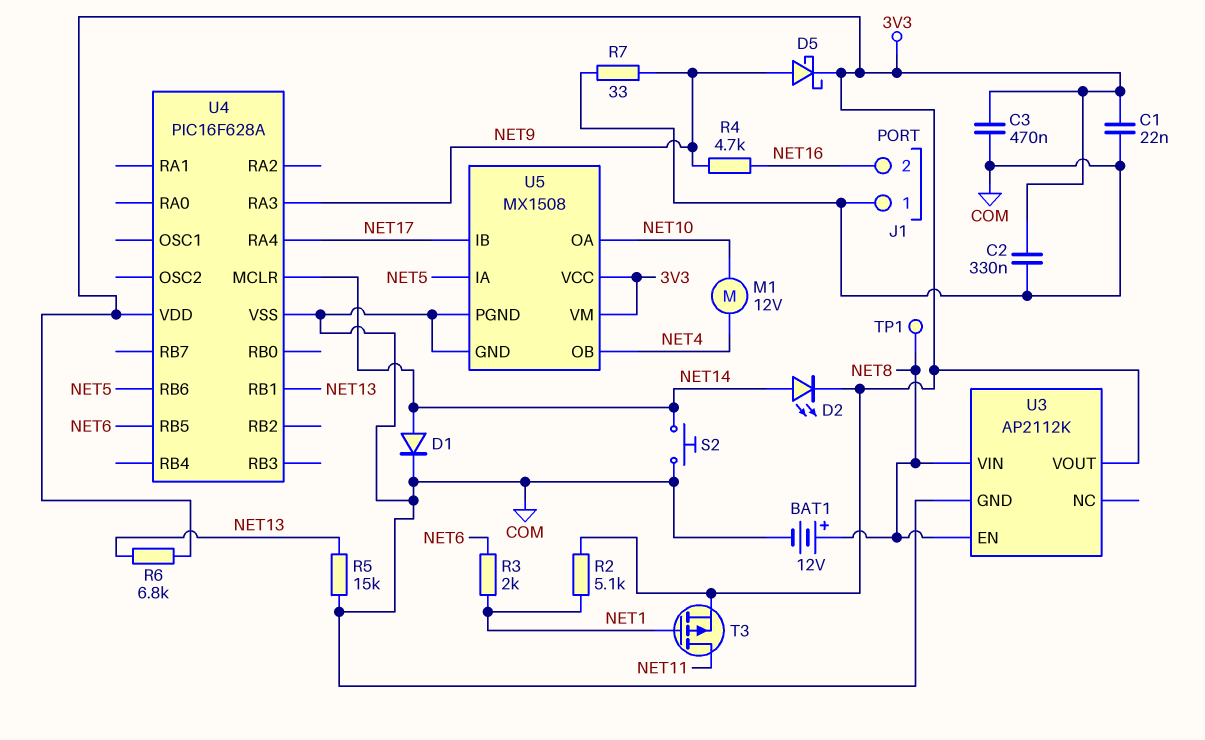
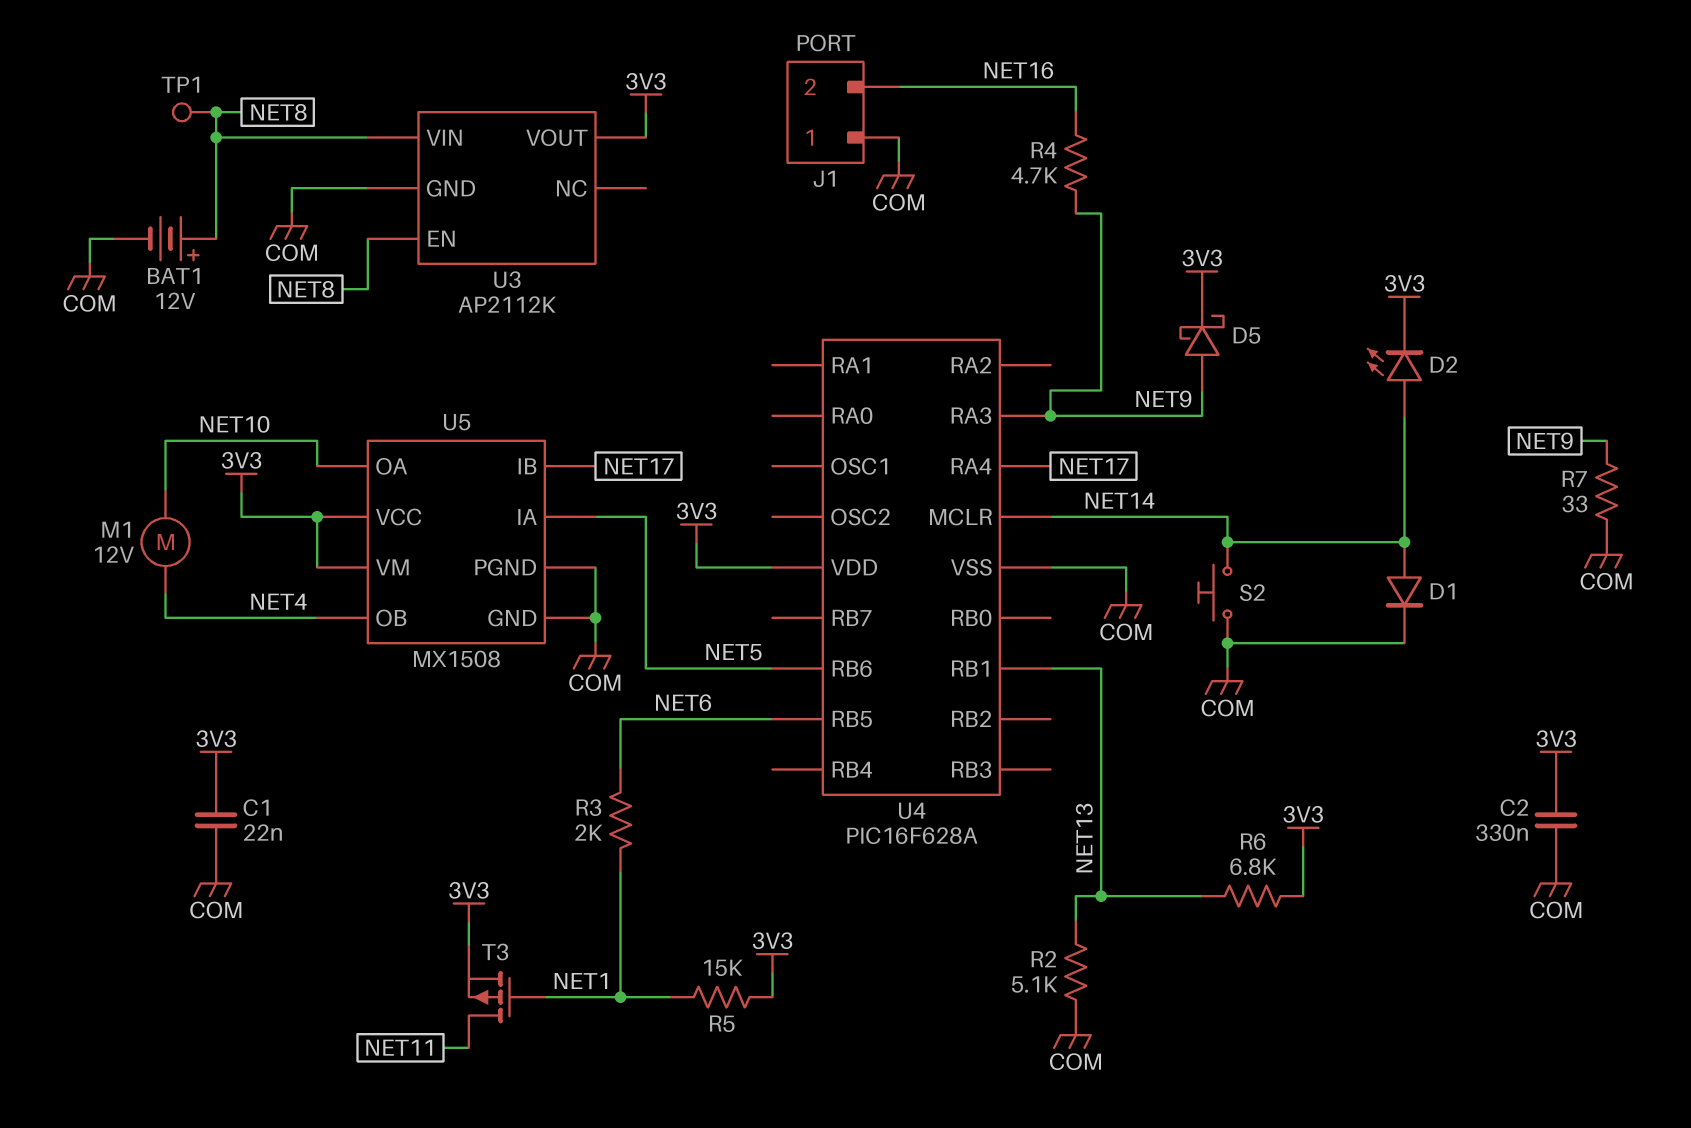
C3: 470nF (3V3, COM) -> none
R2: 5.1k (3V3, NET1) -> 5.1k (COM, NET13)
R5: 15k (COM, NET13) -> 15k (3V3, NET1)

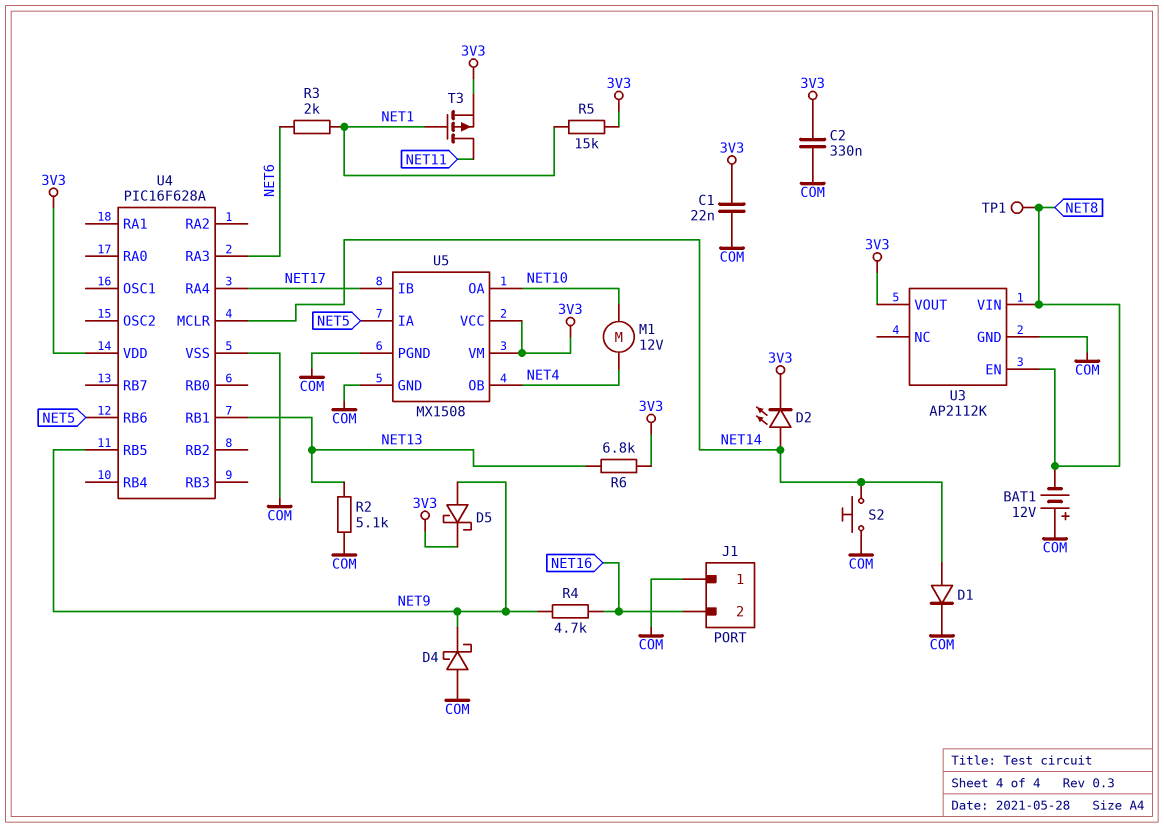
BAT1: 12V (plus NET8, minus COM) -> 12V (plus COM, minus NET8)
D4: none -> schottky (A COM, K NET9)
R7: 33 (COM, NET9) -> none
U4 pin RA3: NET9 -> NET6
U4 pin RB5: NET6 -> NET9

